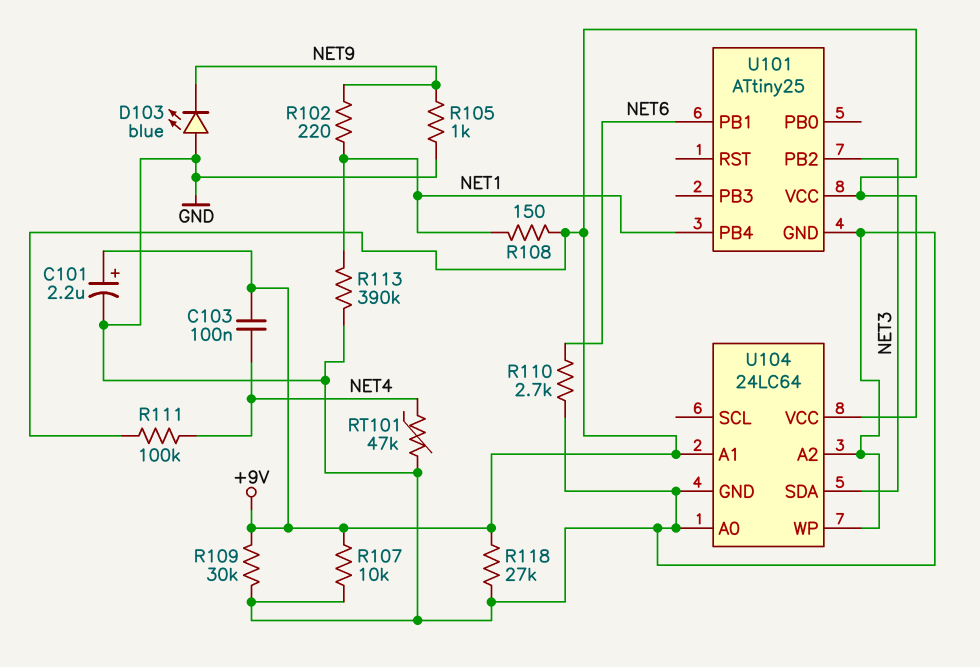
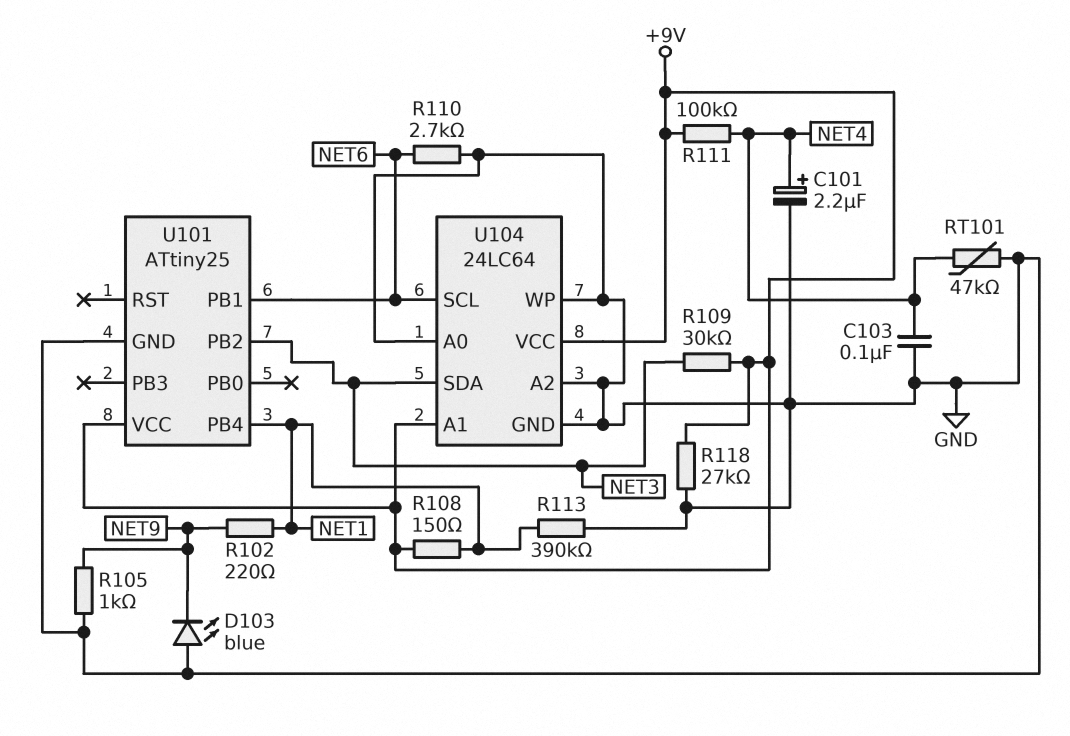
C101: 2.2uF (plus +9V, minus GND) -> 2.2uF (plus NET4, minus GND)
C103: 100nF (+9V, NET4) -> 100nF (GND, NET4)
R107: 10k (+9V, GND) -> none
R109: 30k (+9V, GND) -> 30k (+9V, NET3)
U104 pin SCL: none -> NET6

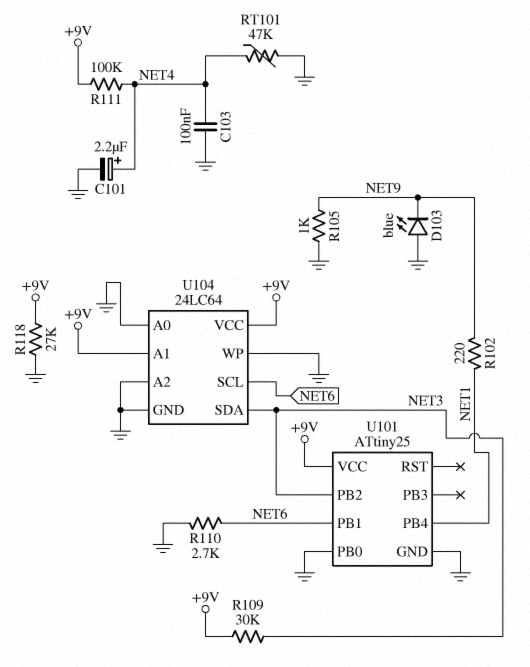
R108: 150 (+9V, NET1) -> none
R113: 390k (GND, NET1) -> none
U101 pin PB0: none -> GND

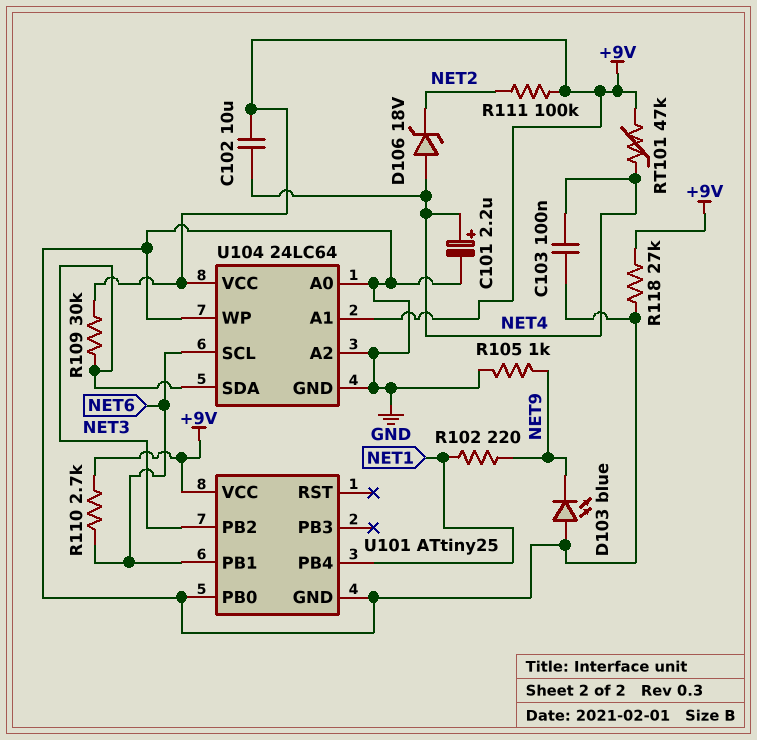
C102: none -> 10uF (+9V, NET4)
D106: none -> zener 18V (A NET4, K NET2)
R110: 2.7k (GND, NET6) -> 2.7k (+9V, NET6)
R111: 100k (+9V, NET4) -> 100k (+9V, NET2)
RT101: 47k (GND, NET4) -> 47k (+9V, NET4)

